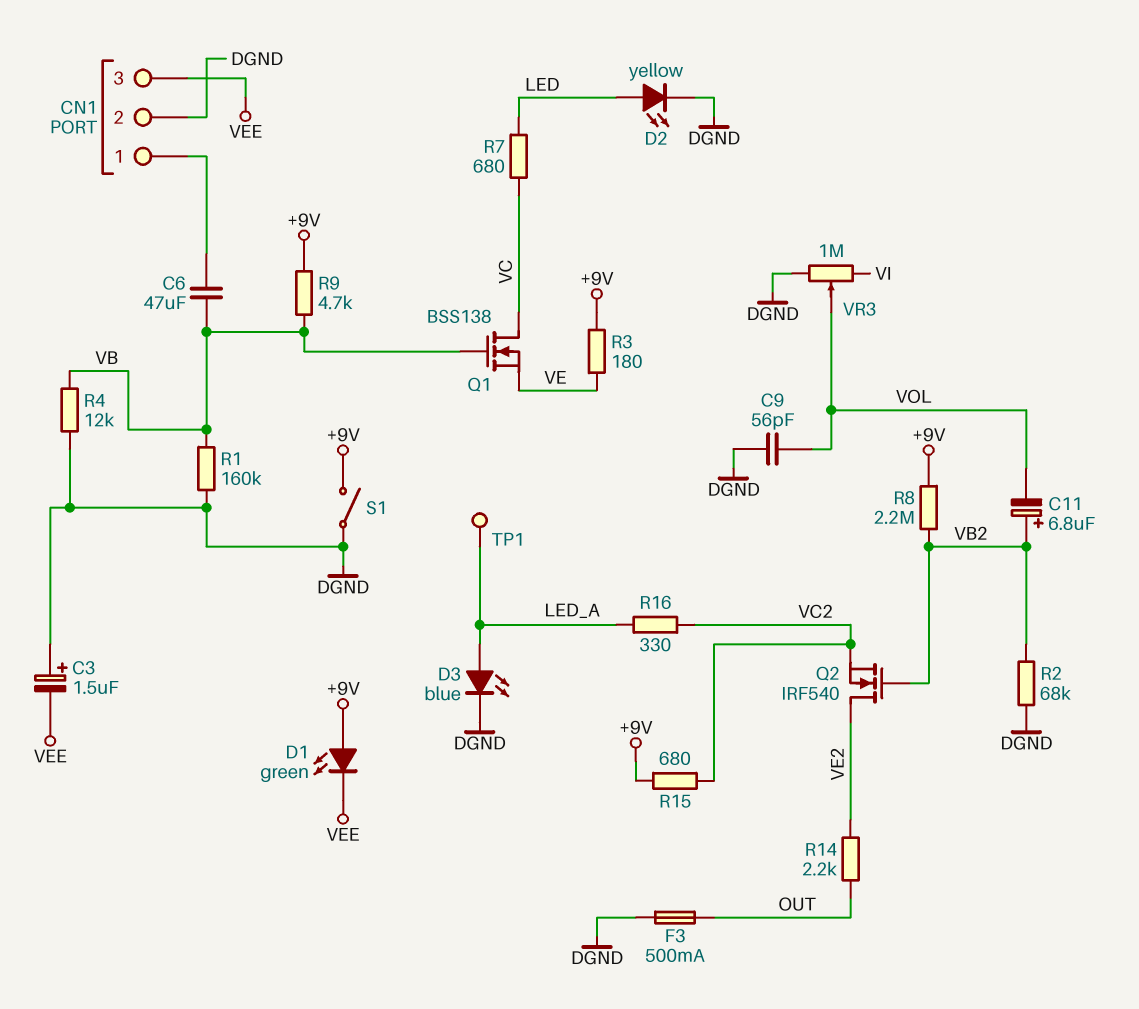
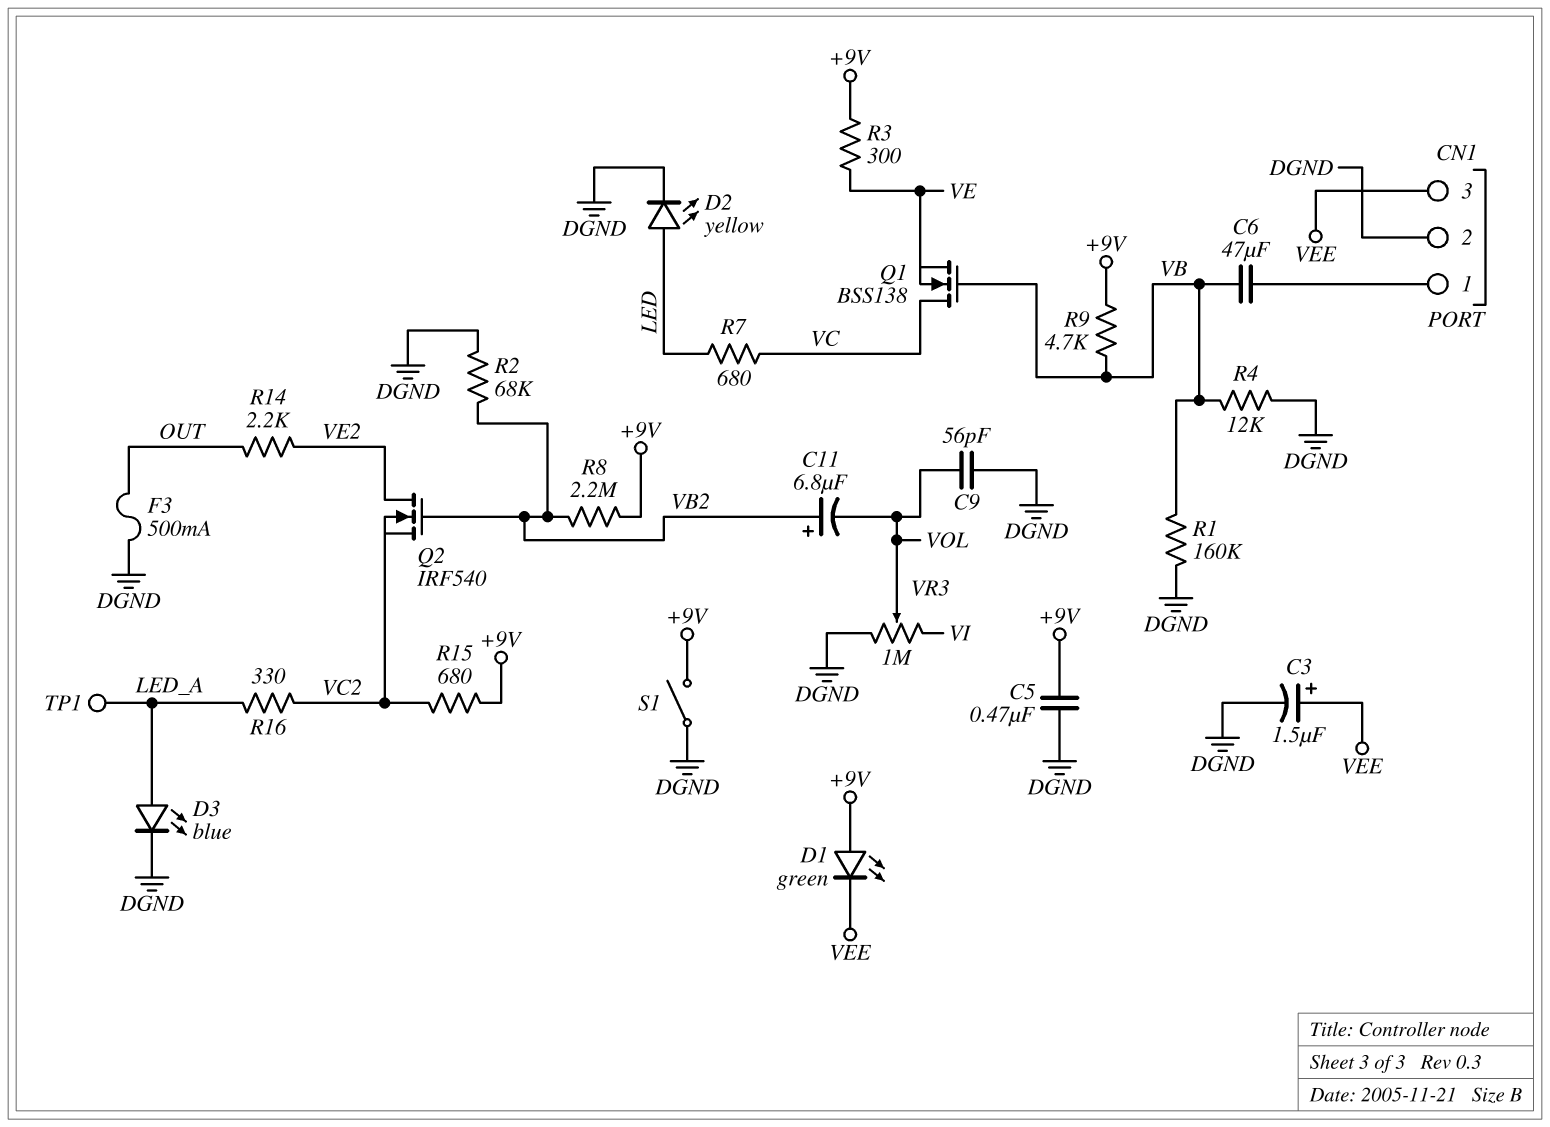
C3: 1.5uF (plus DGND, minus VEE) -> 1.5uF (plus VEE, minus DGND)
C5: none -> 470nF (+9V, DGND)
R3: 180 (+9V, VE) -> 300 (+9V, VE)

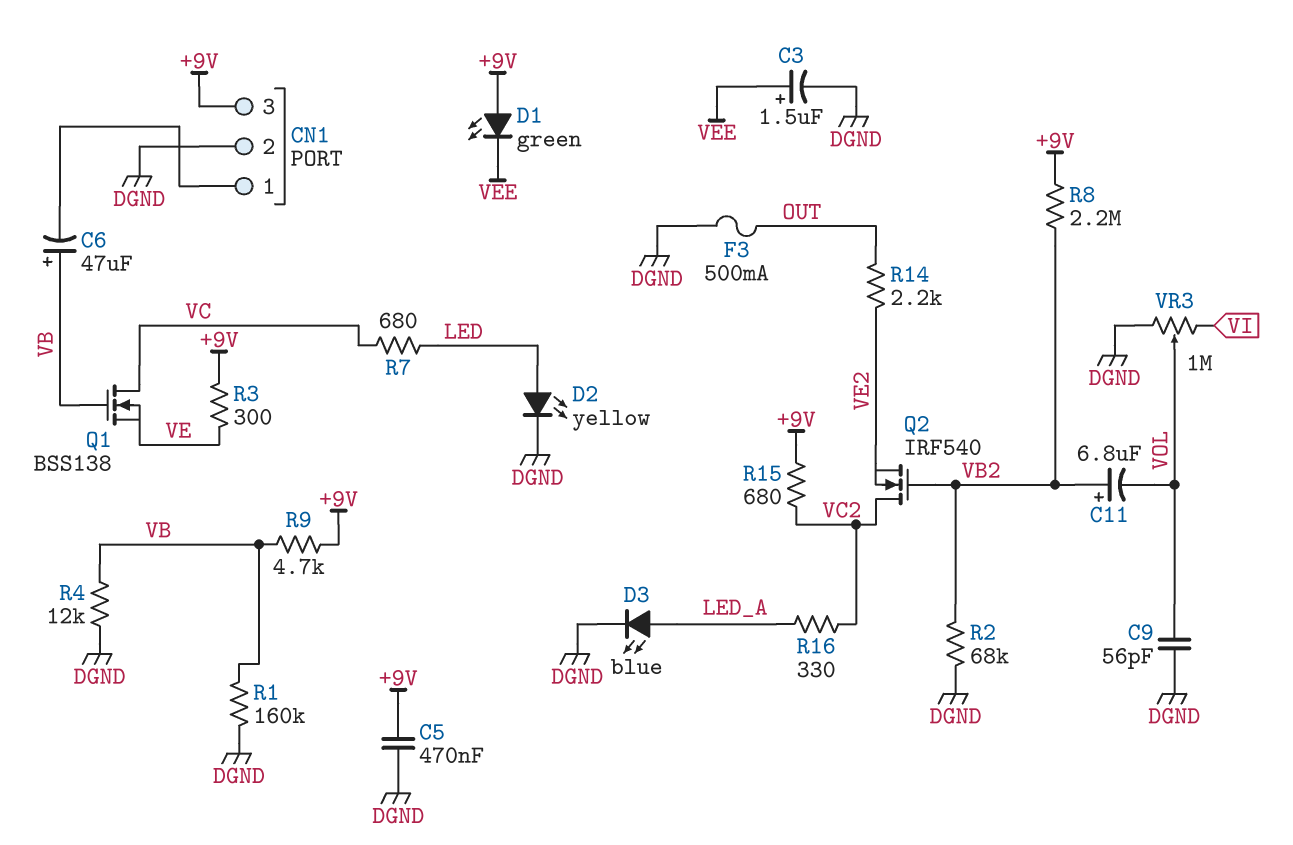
C6: 47uF (CN1/1, VB) -> 47uF (plus VB, minus CN1/1)
CN1 pin 3: VEE -> +9V
Q2: NMOS IRF540 (G VB2, D VE2, S VC2) -> NMOS IRF540 (G VB2, D VC2, S VE2)
S1: switch (+9V, DGND) -> none
TP1: test point (LED_A) -> none

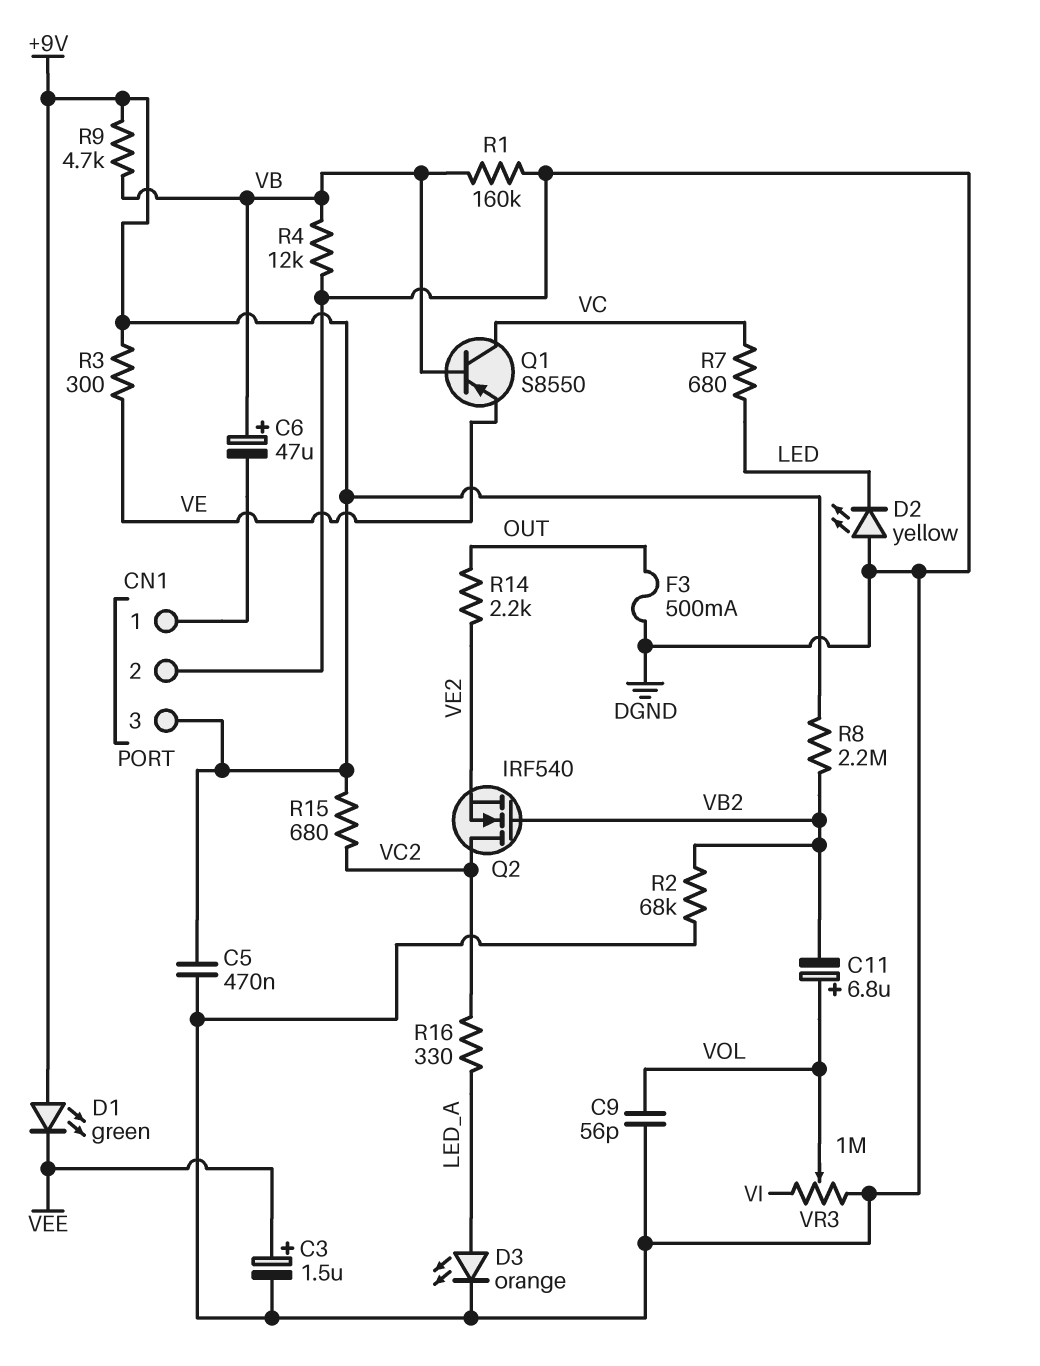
C11: 6.8uF (plus VB2, minus VOL) -> 6.8uF (plus VOL, minus VB2)
D2: LED yellow (A LED, K DGND) -> LED yellow (A DGND, K LED)
D3: LED blue (A LED_A, K DGND) -> LED orange (A LED_A, K DGND)
Q1: NMOS BSS138 (G VB, D VC, S VE) -> PNP S8550 (B VB, C VC, E VE)

